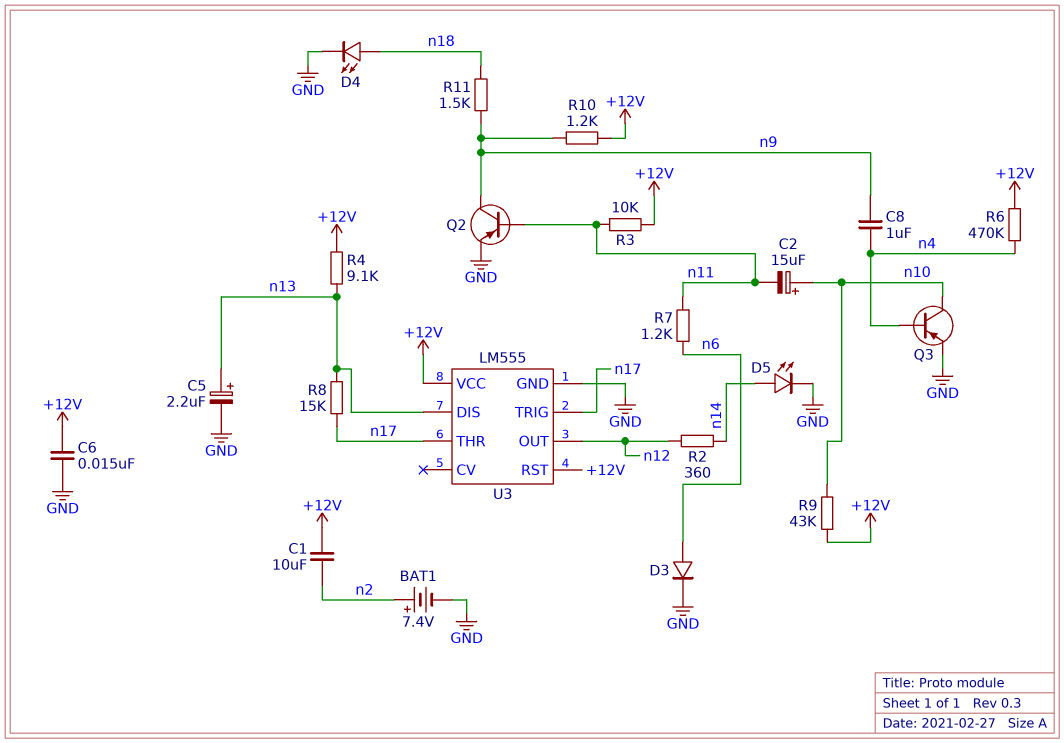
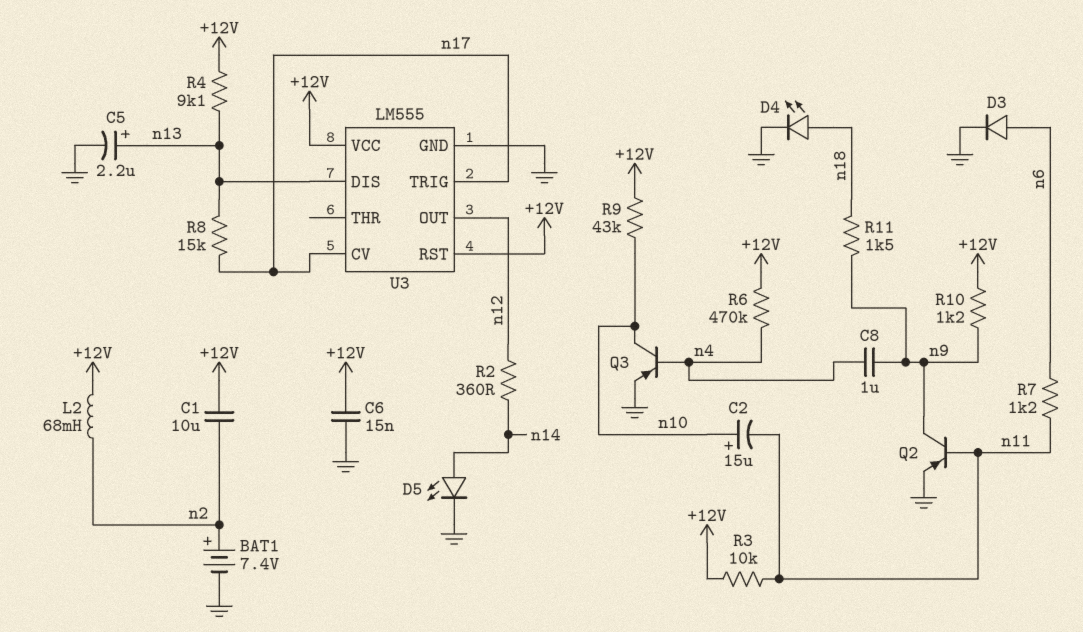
L2: none -> 68mH (+12V, n2)
U3 pin CV: none -> n17
U3 pin THR: n17 -> none

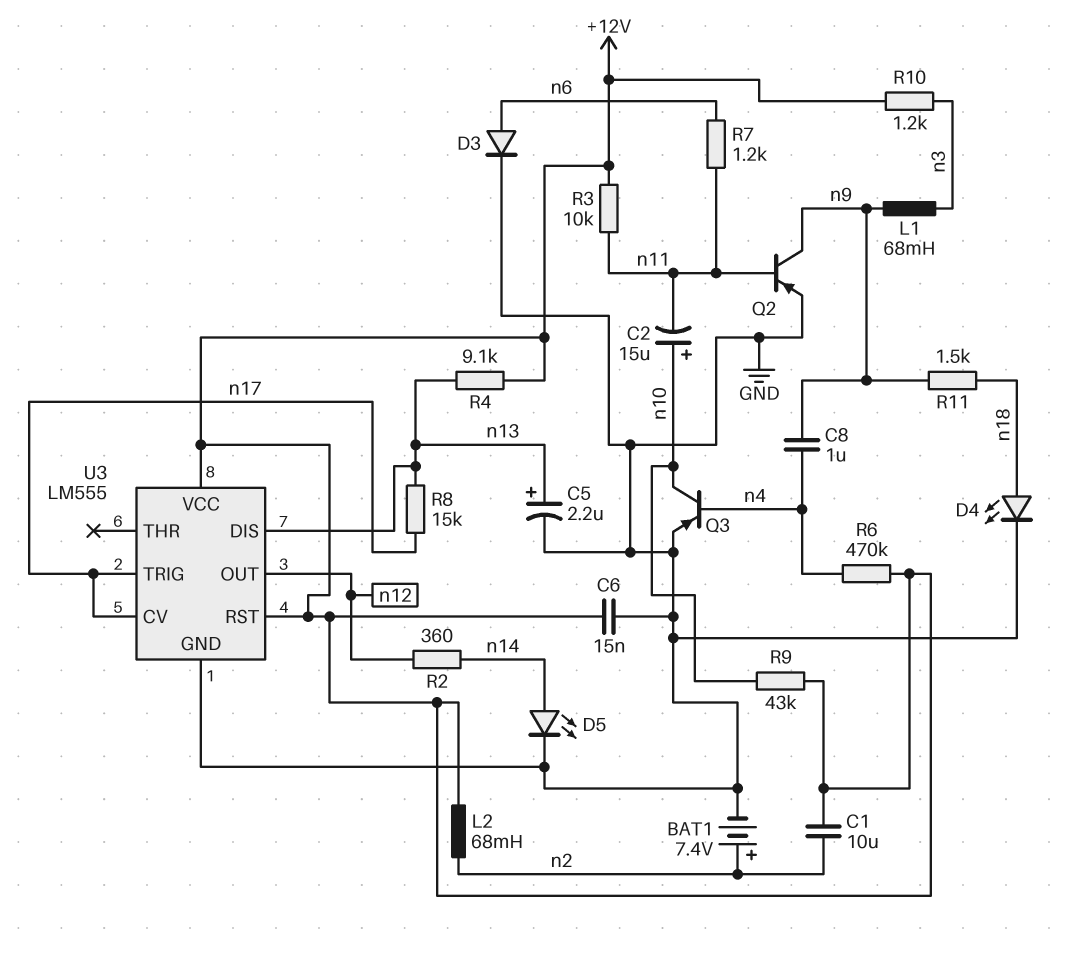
L1: none -> 68mH (n3, n9)
R10: 1.2k (+12V, n9) -> 1.2k (+12V, n3)

